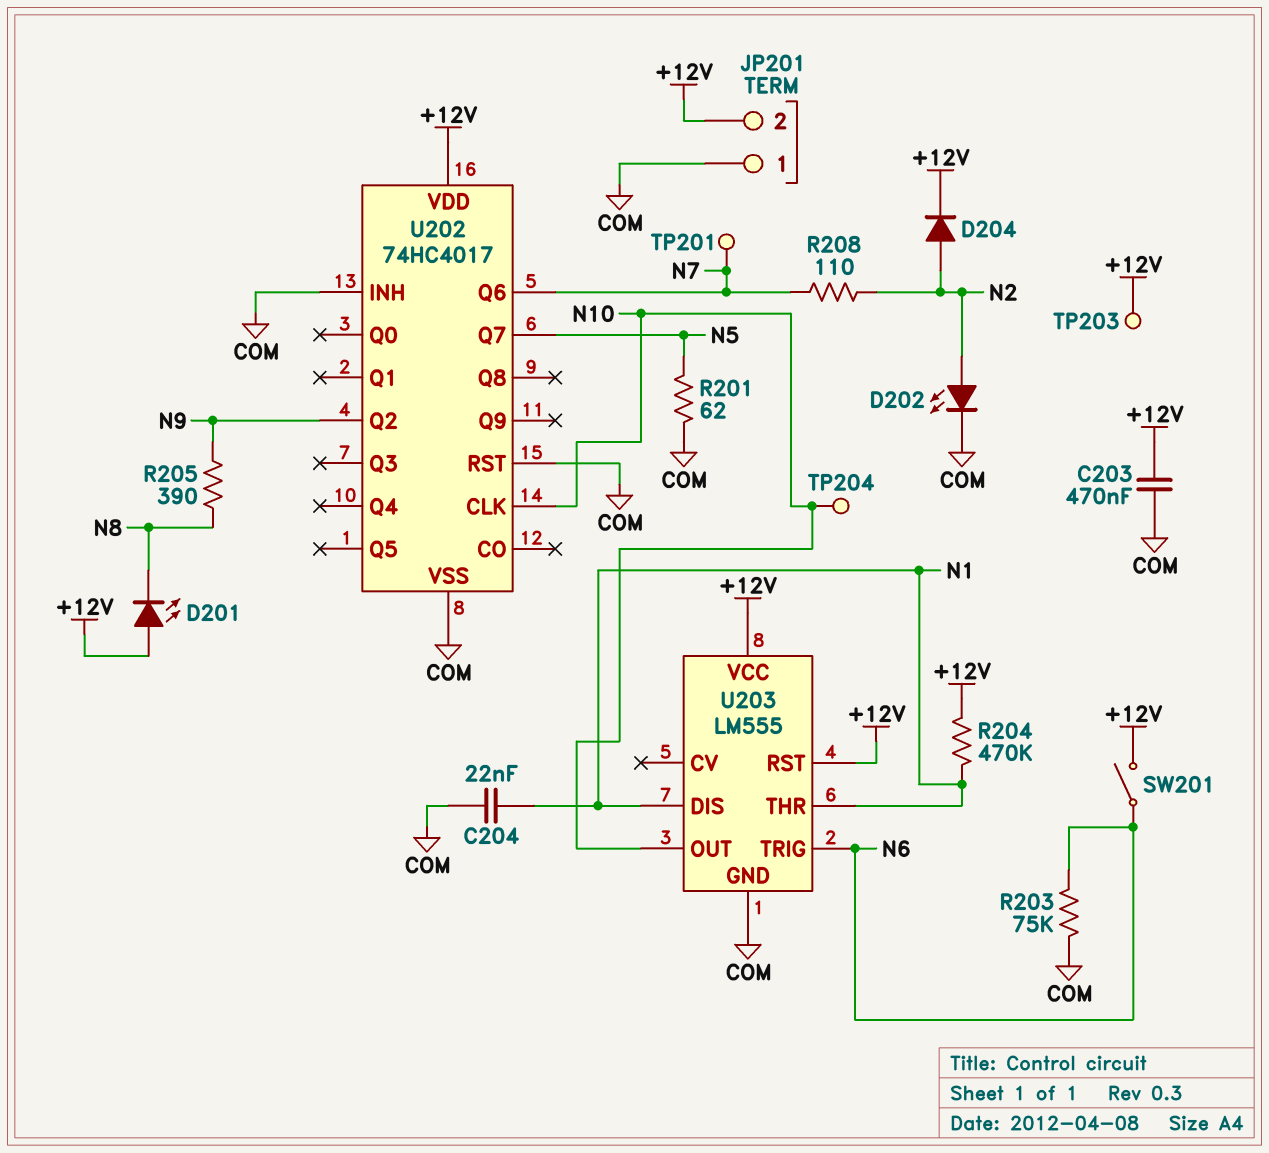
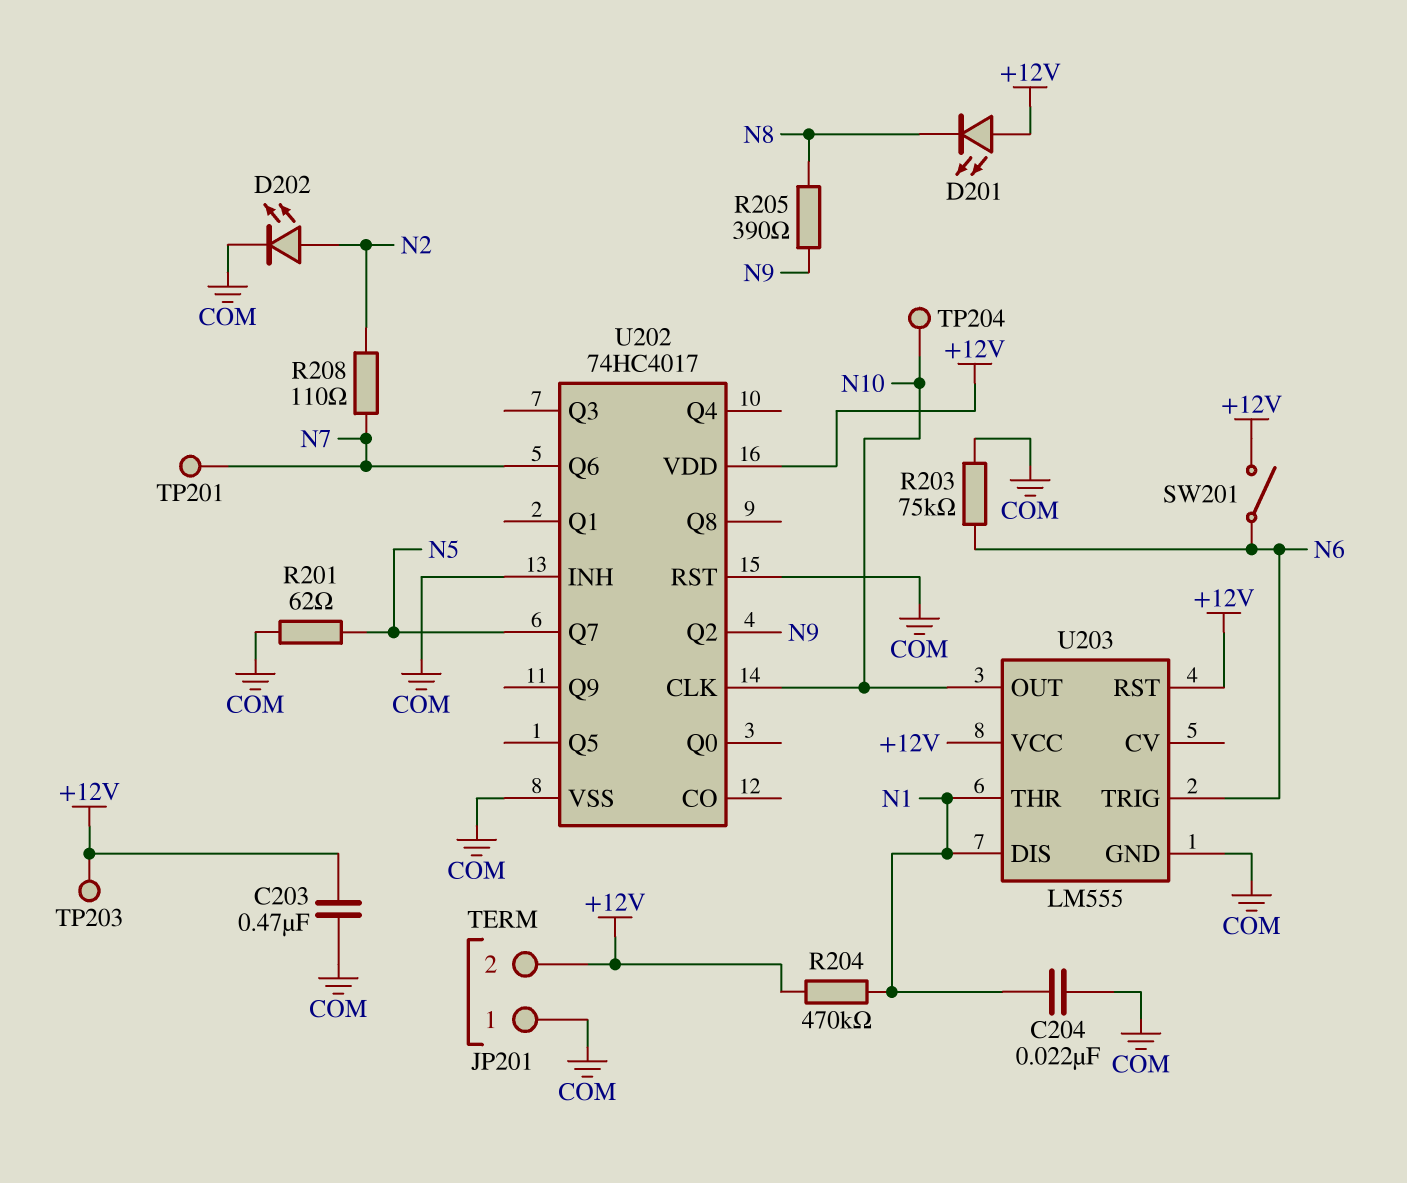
D204: diode (A N2, K +12V) -> none

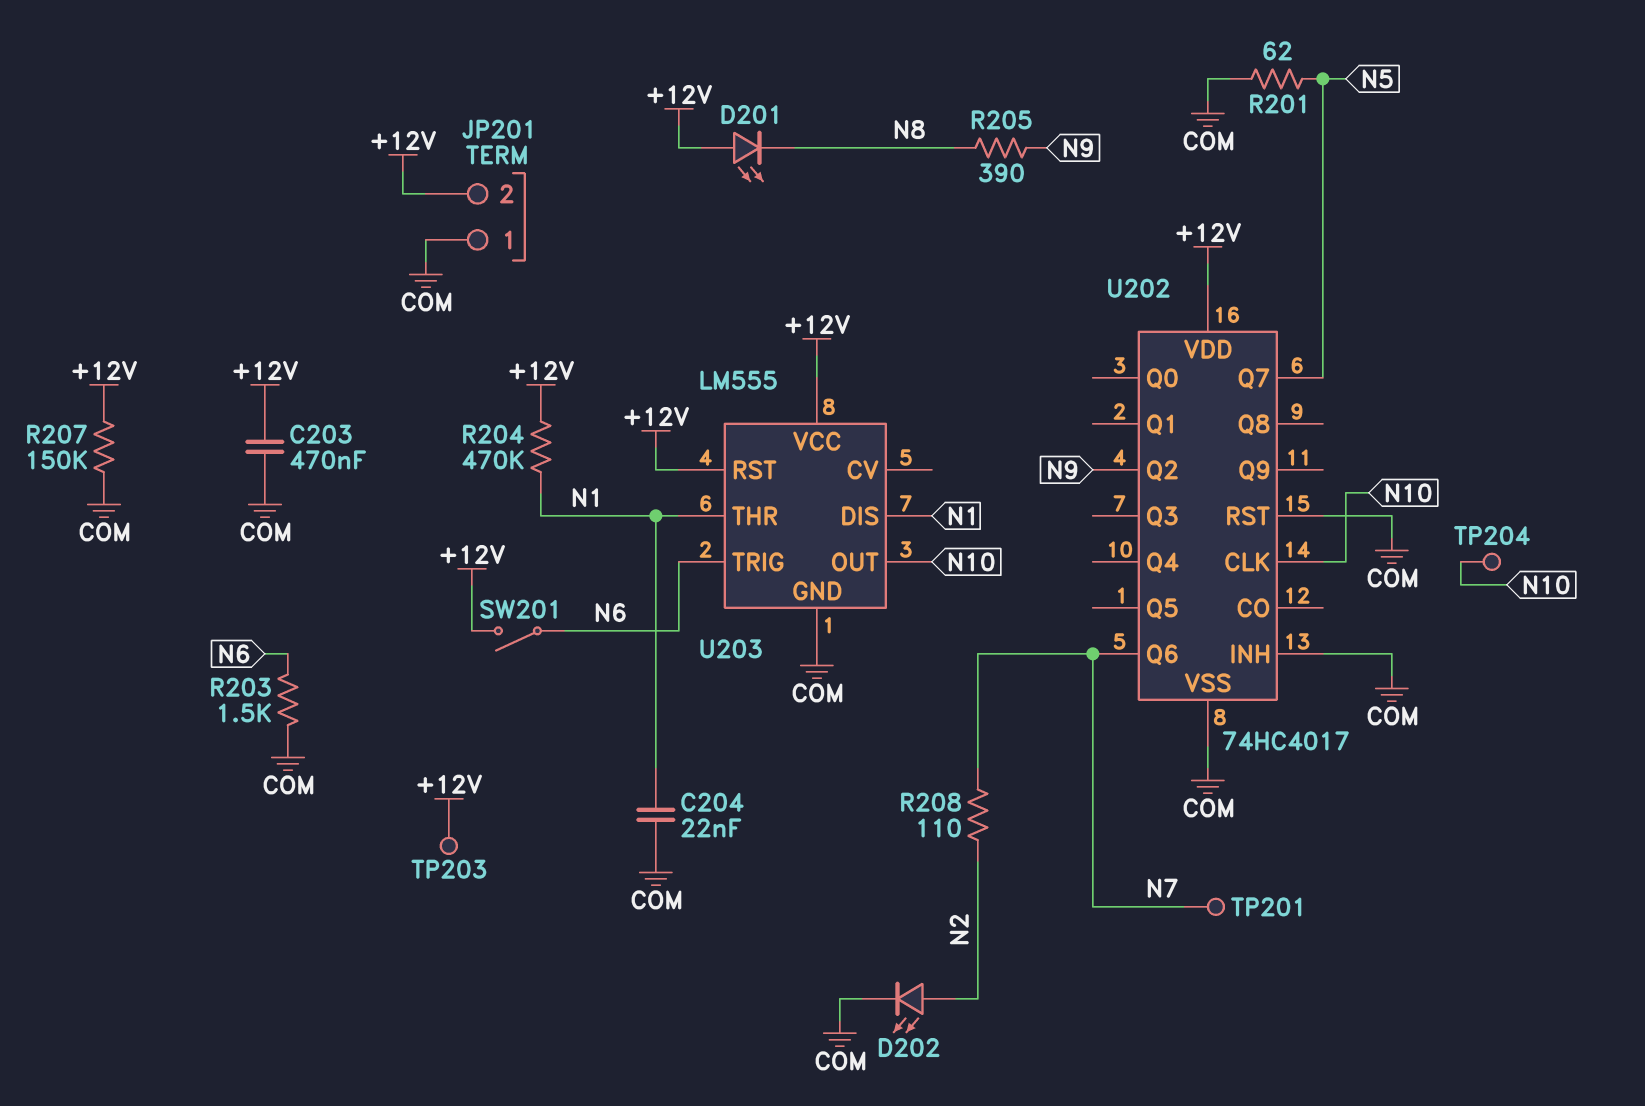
R203: 75k (COM, N6) -> 1.5k (COM, N6)
R207: none -> 150k (+12V, COM)

